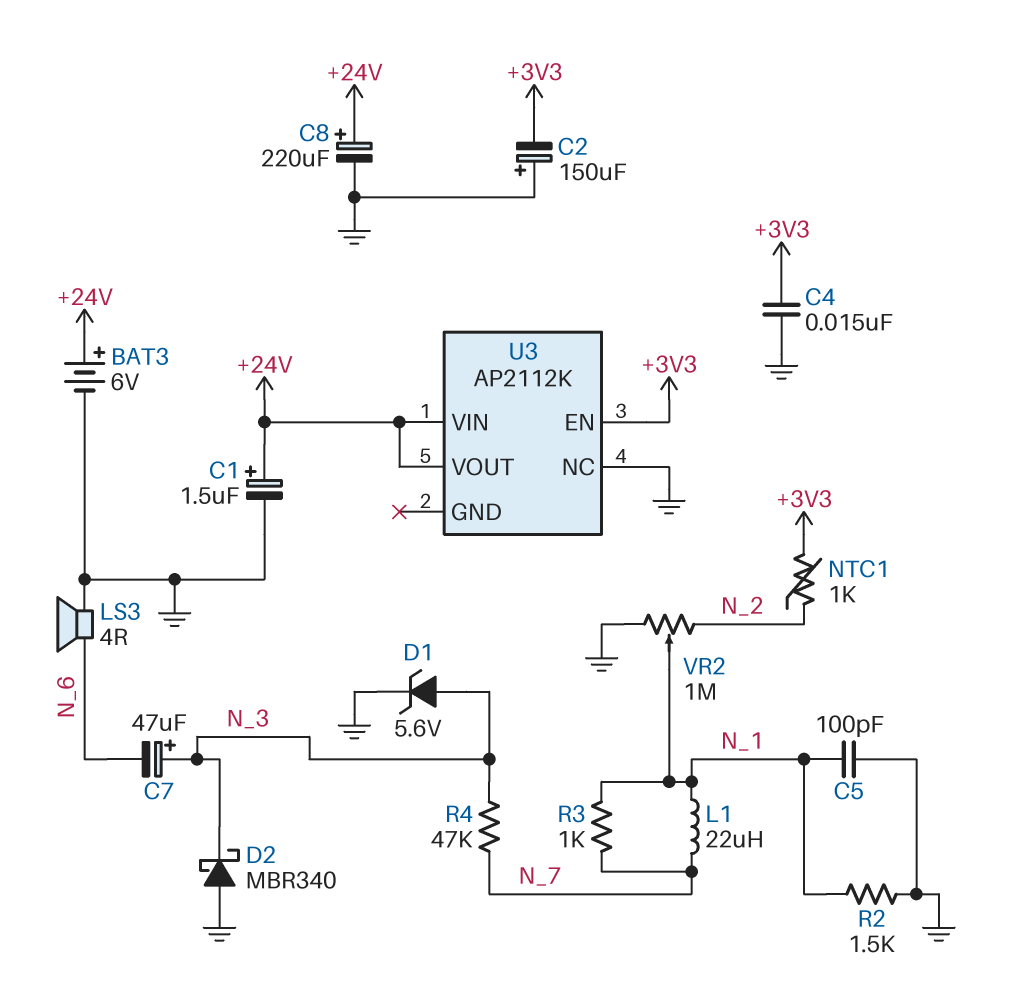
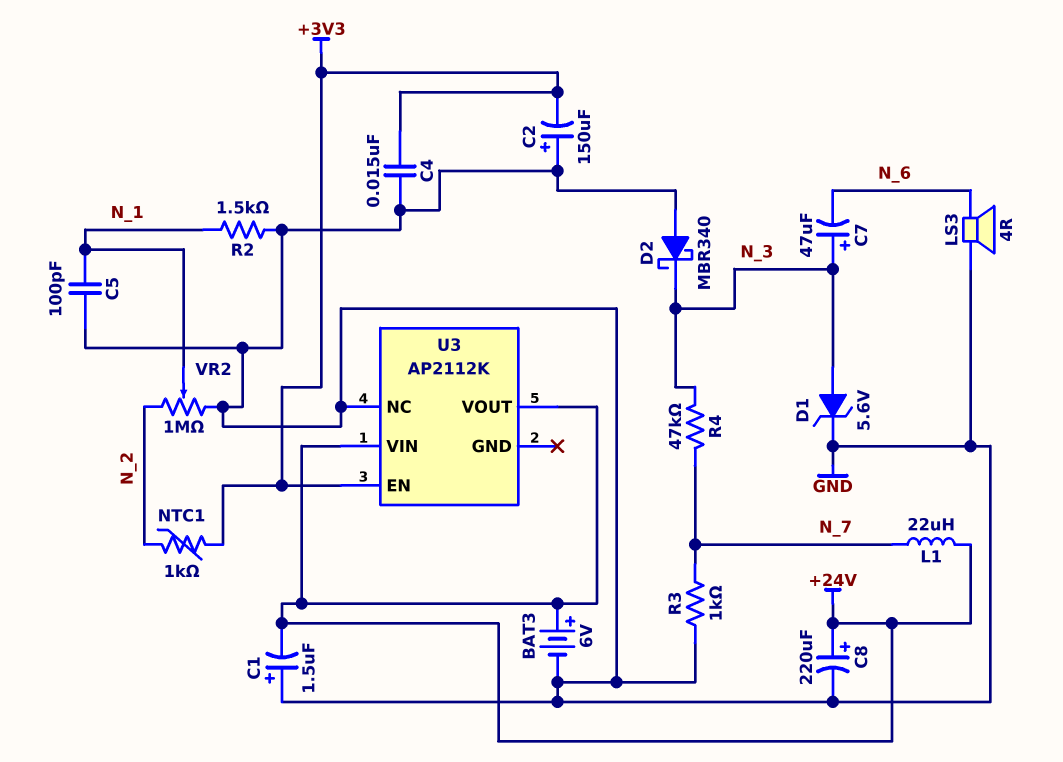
C1: 1.5uF (plus +24V, minus GND) -> 1.5uF (plus GND, minus +24V)
L1: 22uH (N_1, N_7) -> 22uH (+24V, N_7)
R3: 1k (N_1, N_7) -> 1k (GND, N_7)

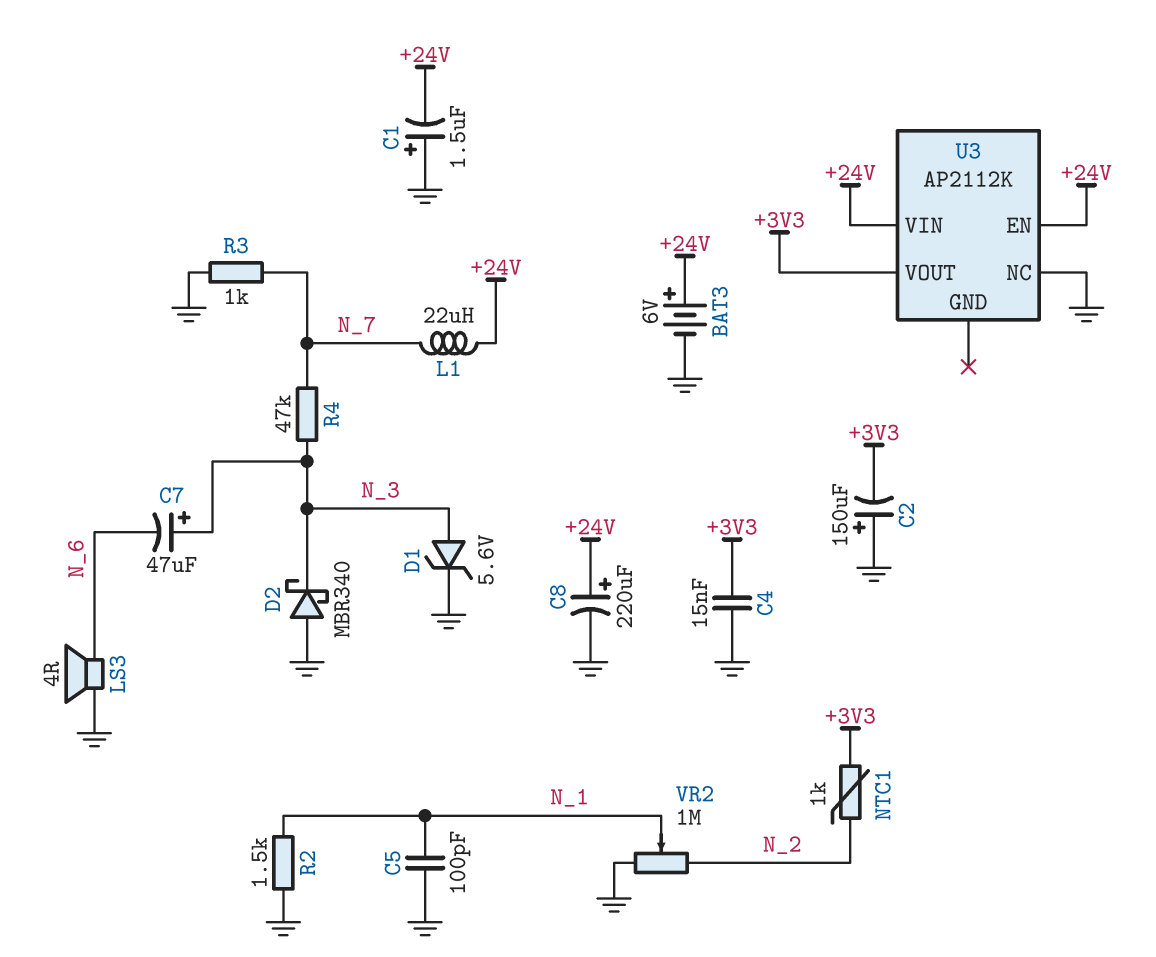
U3 pin EN: +3V3 -> +24V
U3 pin VOUT: +24V -> +3V3

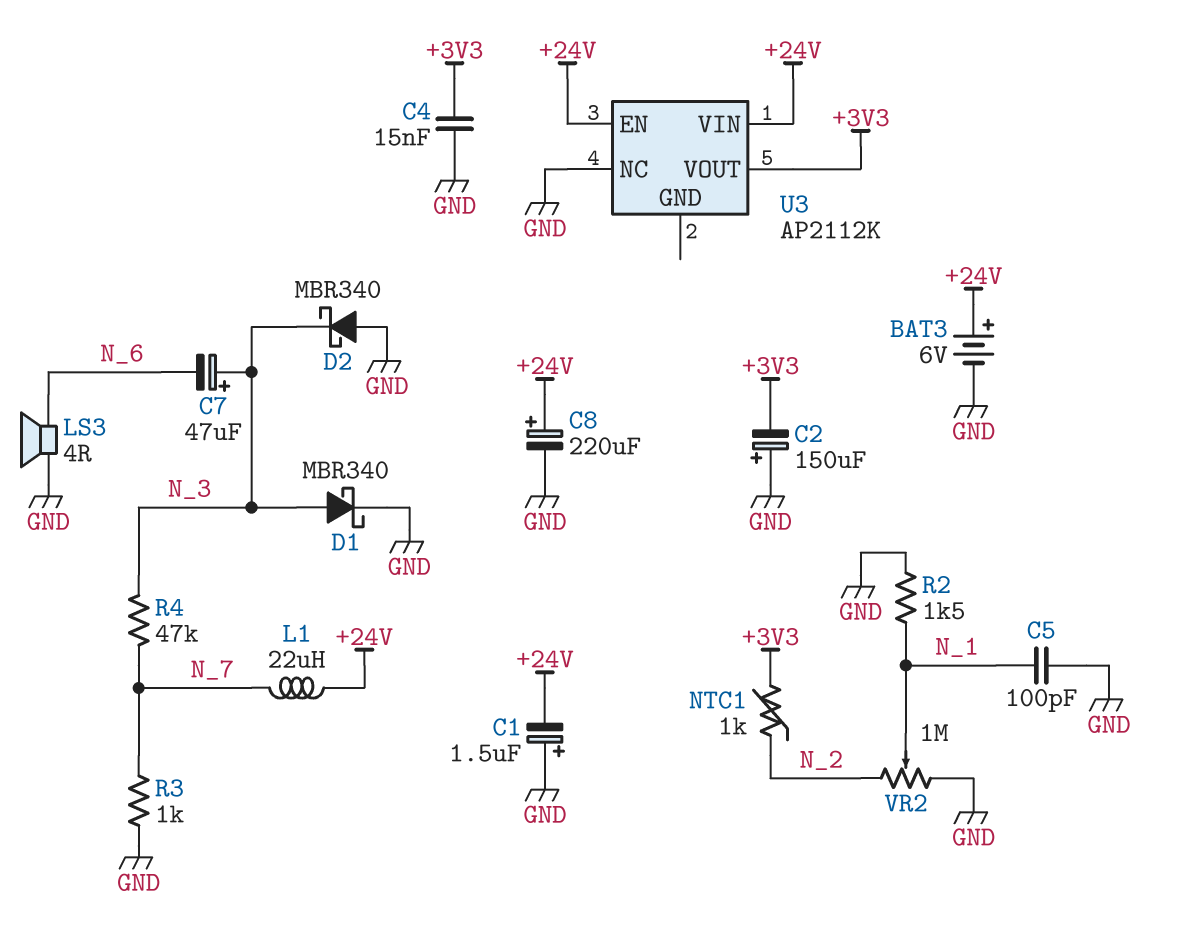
D1: zener 5.6V (A N_3, K GND) -> schottky MBR340 (A N_3, K GND)

